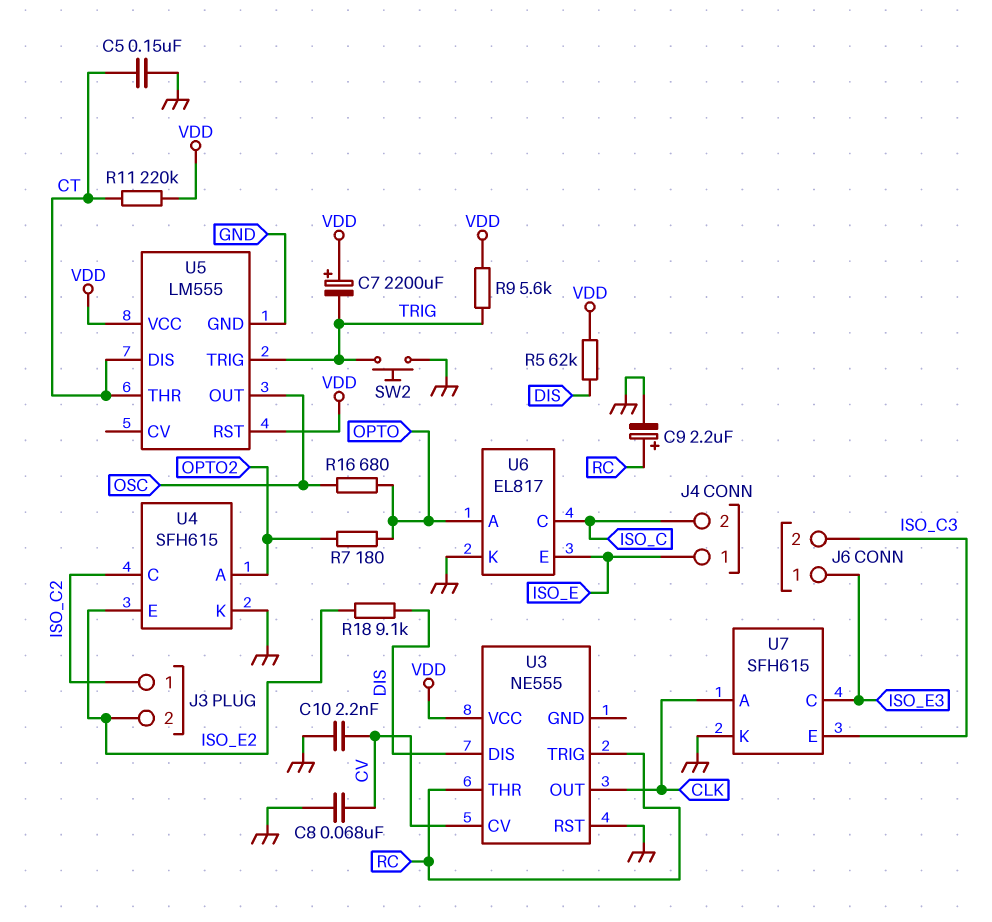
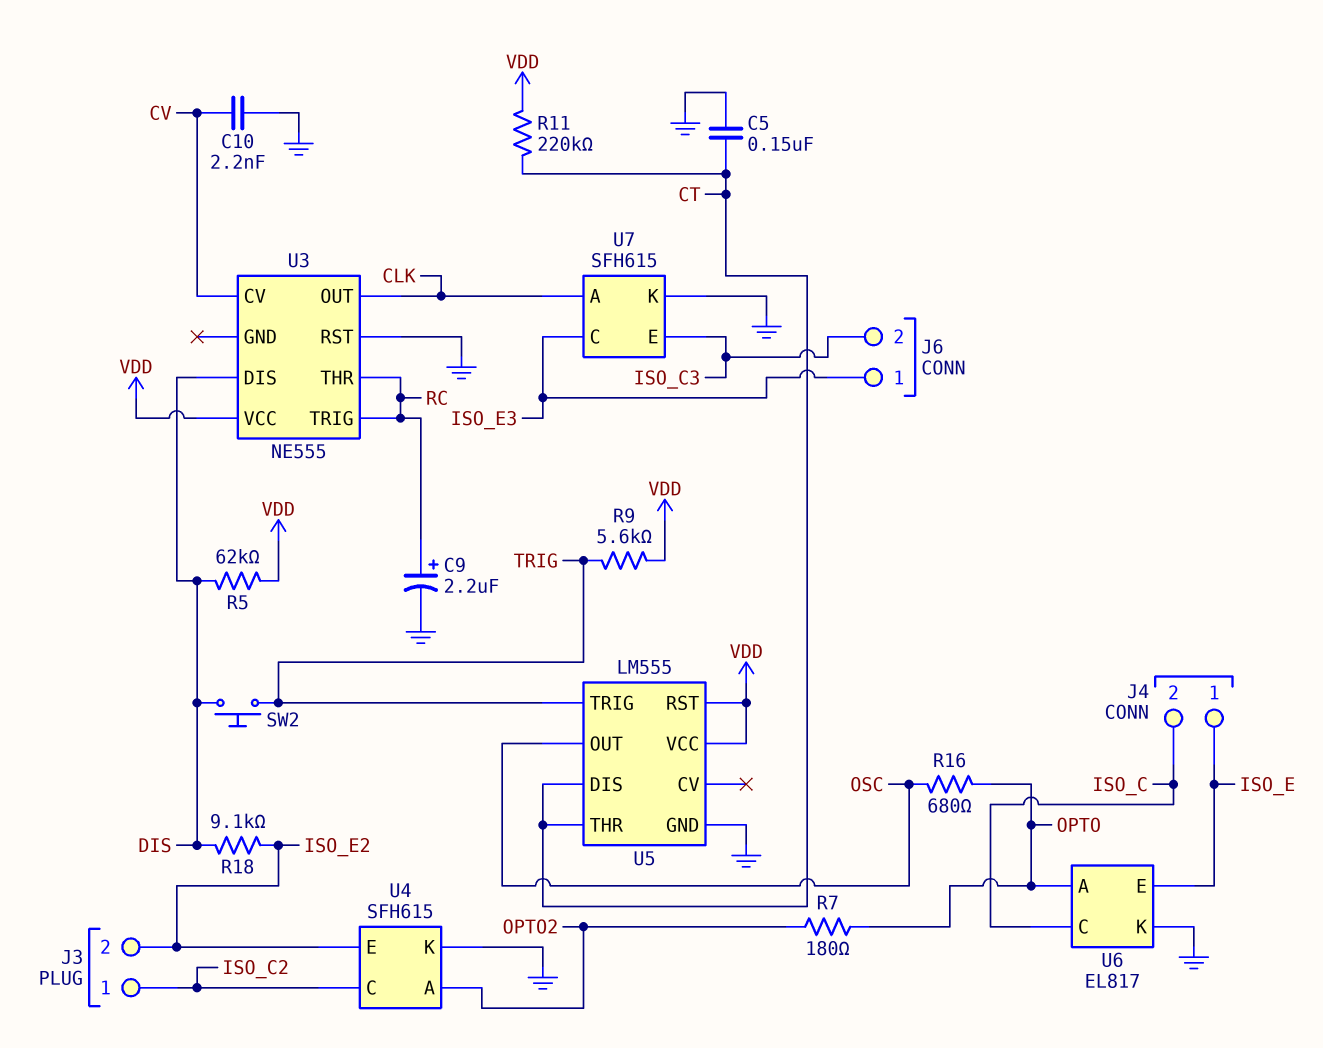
C7: 2200uF (plus VDD, minus TRIG) -> none
C8: 68nF (CV, GND) -> none
SW2: button (GND, TRIG) -> button (DIS, TRIG)

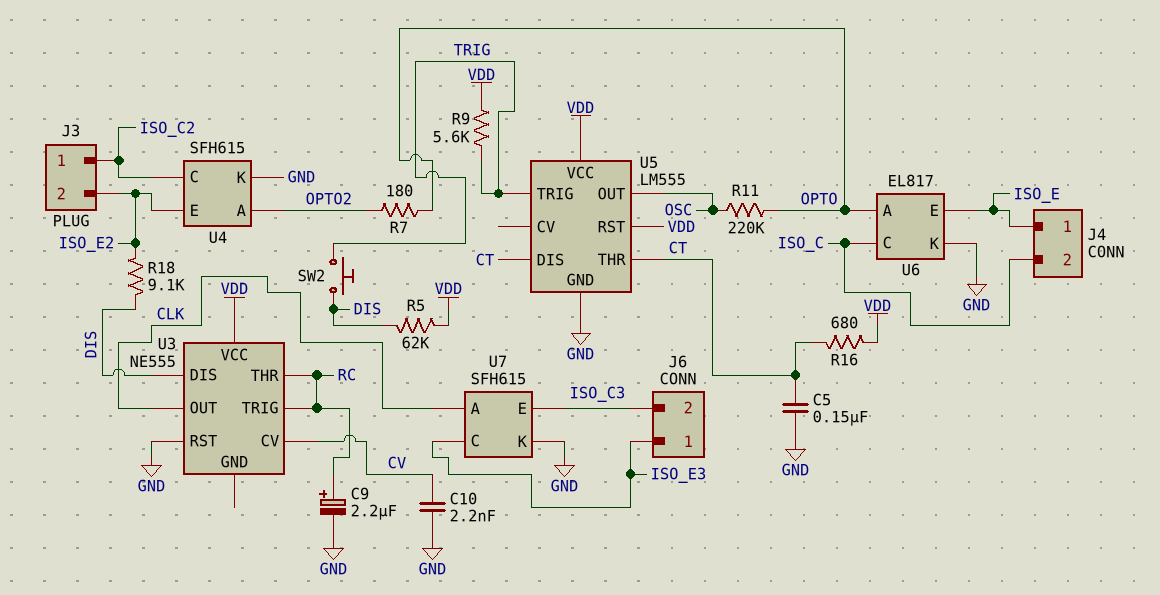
R11: 220k (CT, VDD) -> 220k (OPTO, OSC)
R16: 680 (OPTO, OSC) -> 680 (CT, VDD)

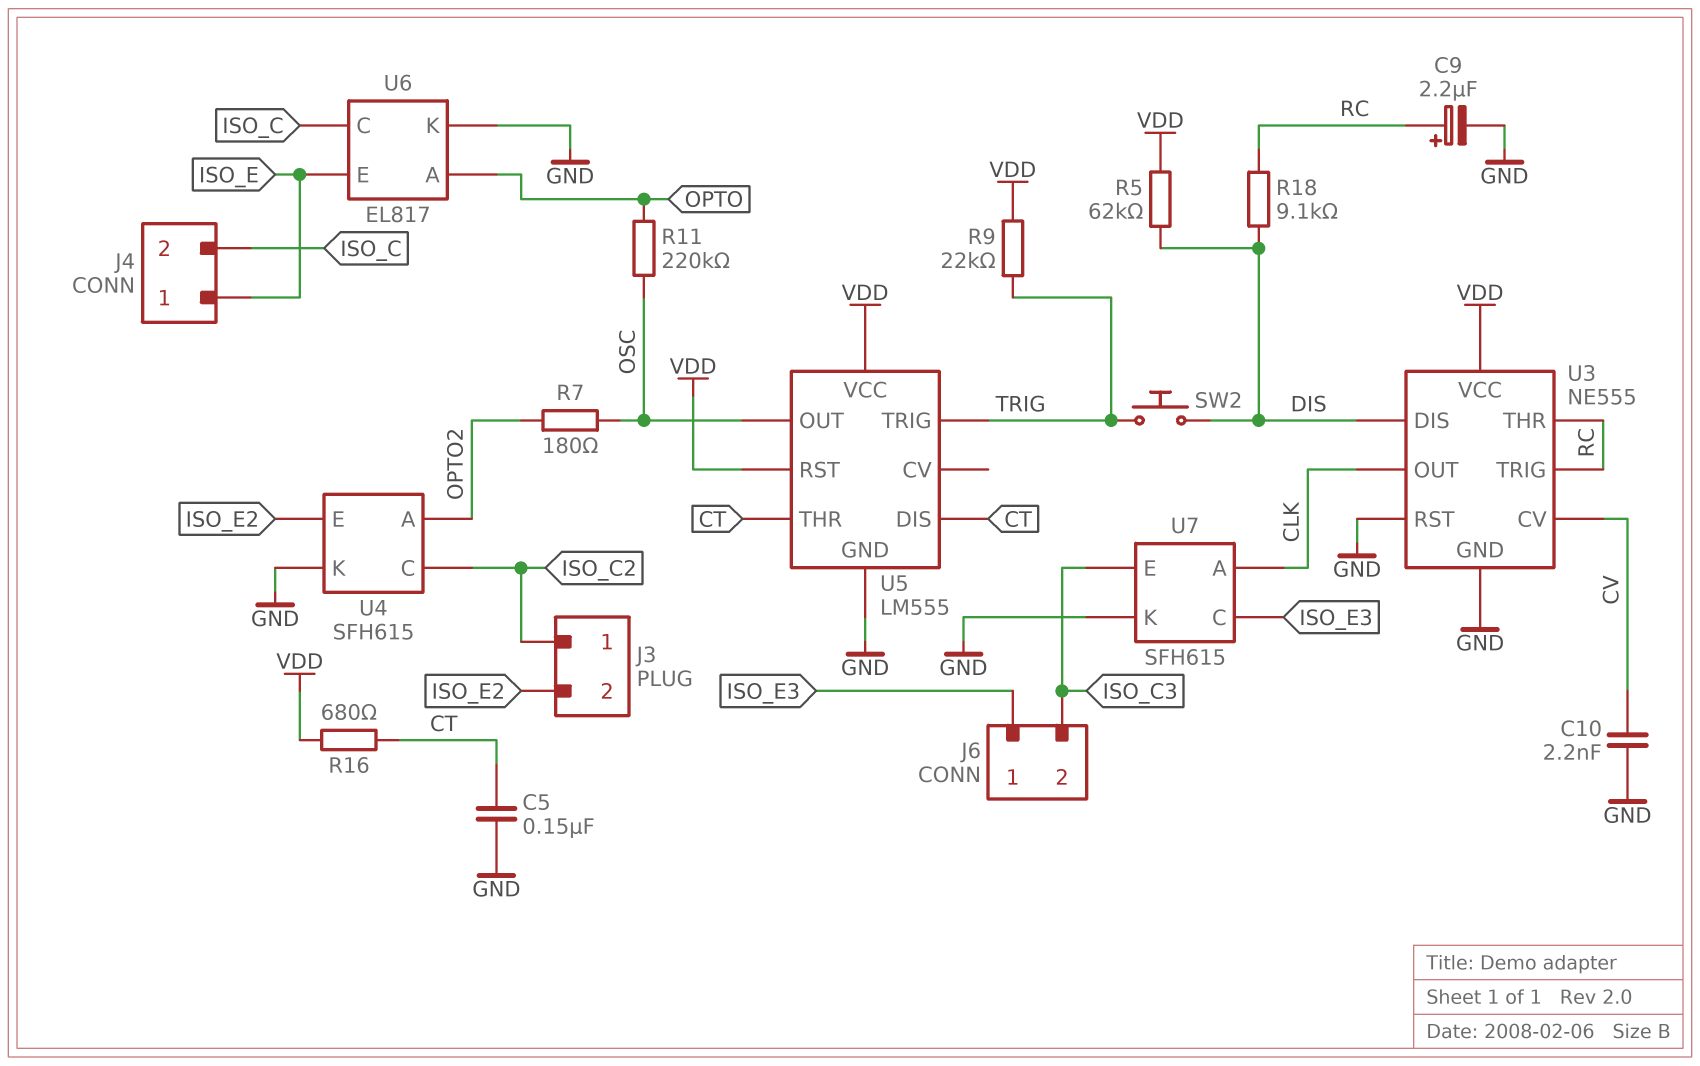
R7: 180 (OPTO, OPTO2) -> 180 (OPTO2, OSC)
R9: 5.6k (TRIG, VDD) -> 22k (TRIG, VDD)
R18: 9.1k (DIS, ISO_E2) -> 9.1k (DIS, RC)
U3 pin GND: none -> GND

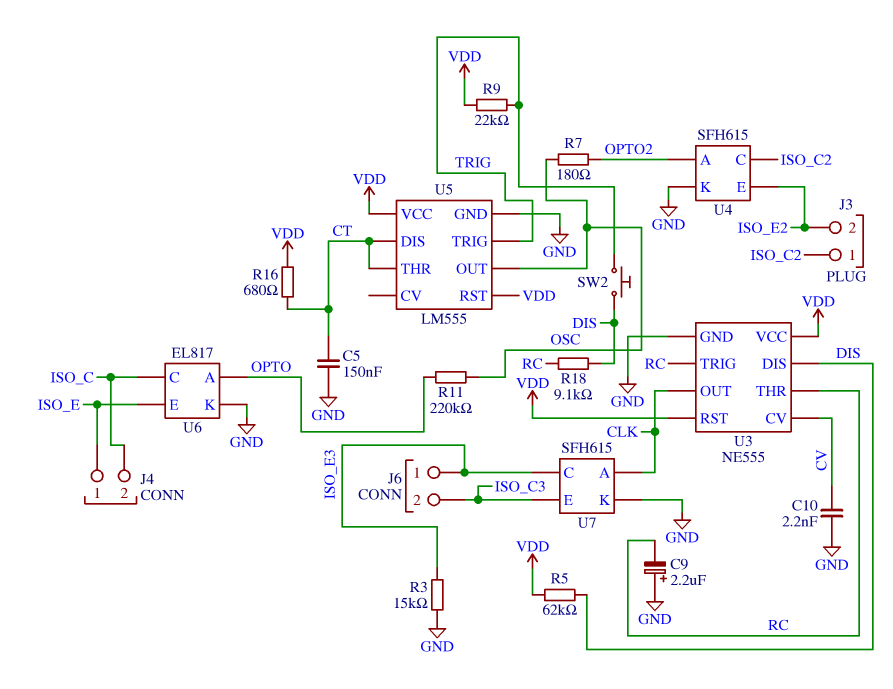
C9: 2.2uF (plus RC, minus GND) -> 2.2uF (plus GND, minus RC)
R3: none -> 15k (GND, ISO_E3)
U3 pin RST: GND -> VDD

